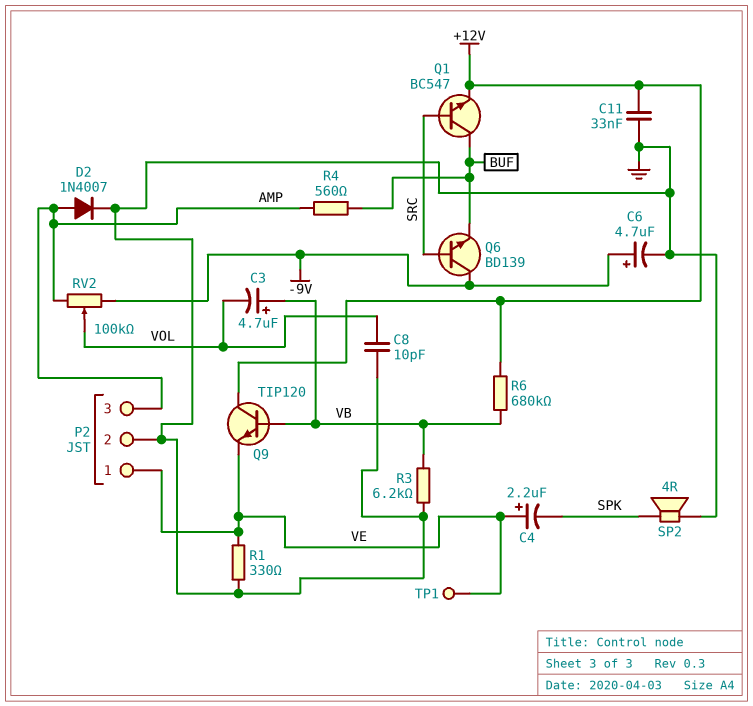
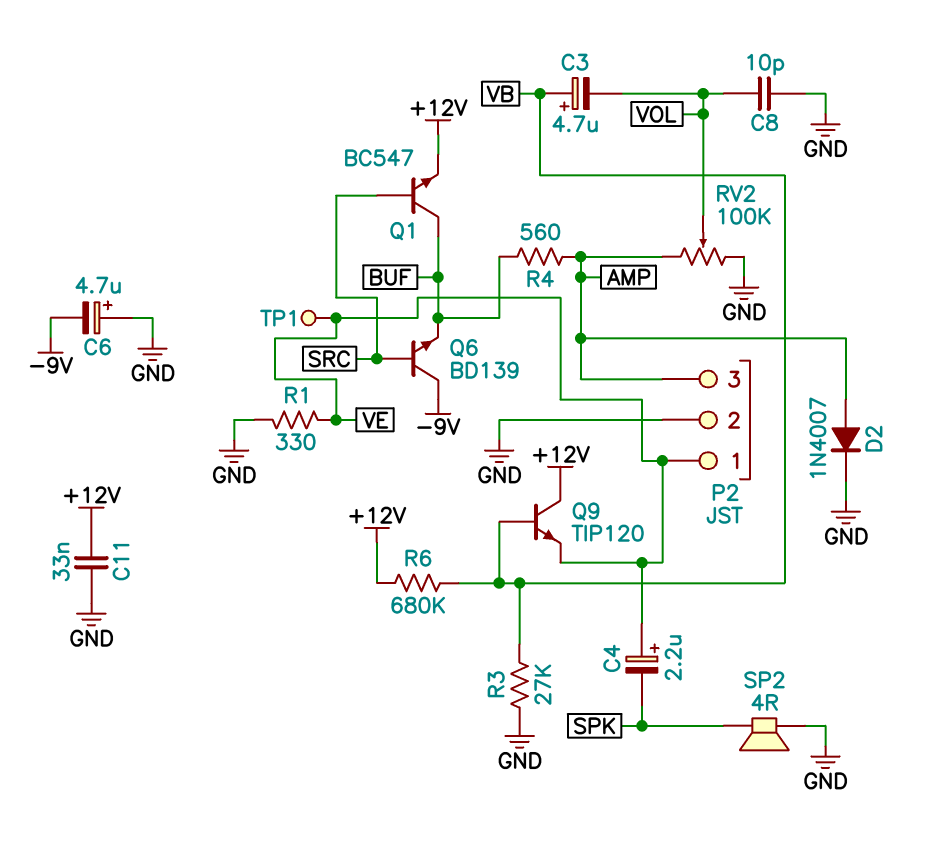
C6: 4.7uF (plus -9V, minus GND) -> 4.7uF (plus GND, minus -9V)
R3: 6.2k (GND, VB) -> 27k (GND, VB)
RV2: 100k (-9V, AMP, wiper VOL) -> 100k (AMP, GND, wiper VOL)

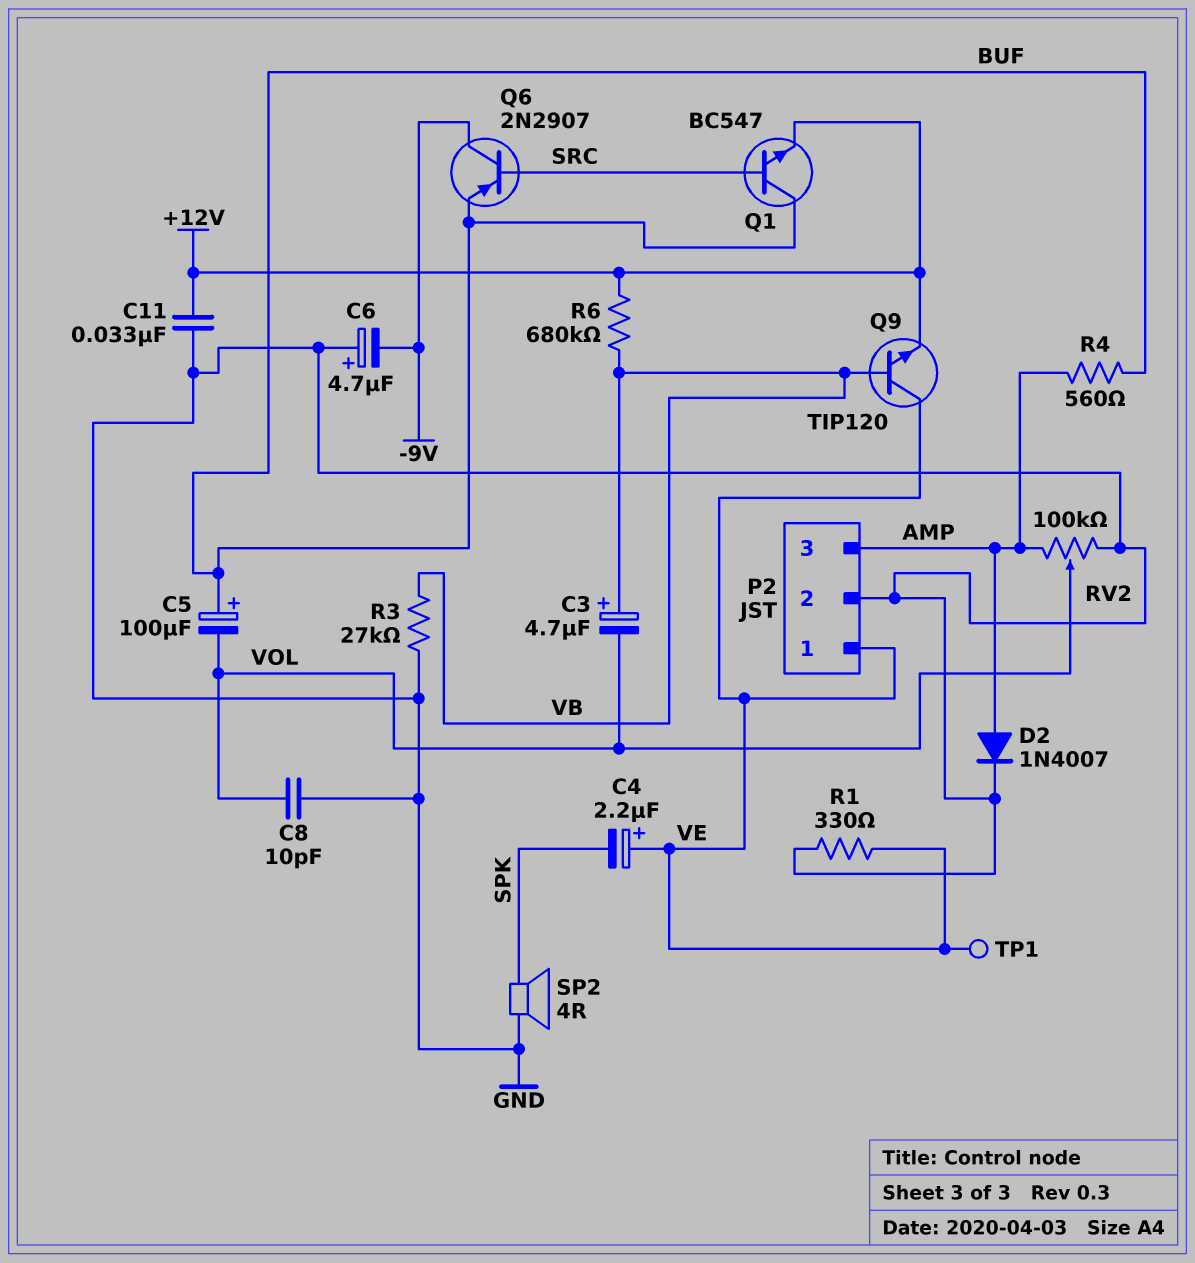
C5: none -> 100uF (plus BUF, minus VOL)
Q6: NPN BD139 (B SRC, C -9V, E BUF) -> PNP 2N2907 (B SRC, C -9V, E BUF)
Q9: NPN TIP120 (B VB, C +12V, E VE) -> NPN TIP120 (B VB, C VE, E +12V)

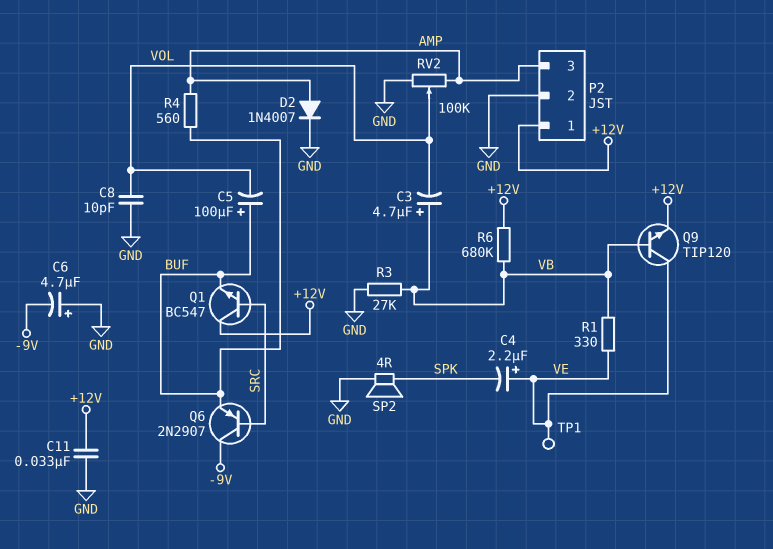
P2 pin 1: VE -> +12V
Q1: NPN BC547 (B SRC, C BUF, E +12V) -> NPN BC547 (B SRC, C +12V, E BUF)
R1: 330 (GND, VE) -> 330 (VB, VE)

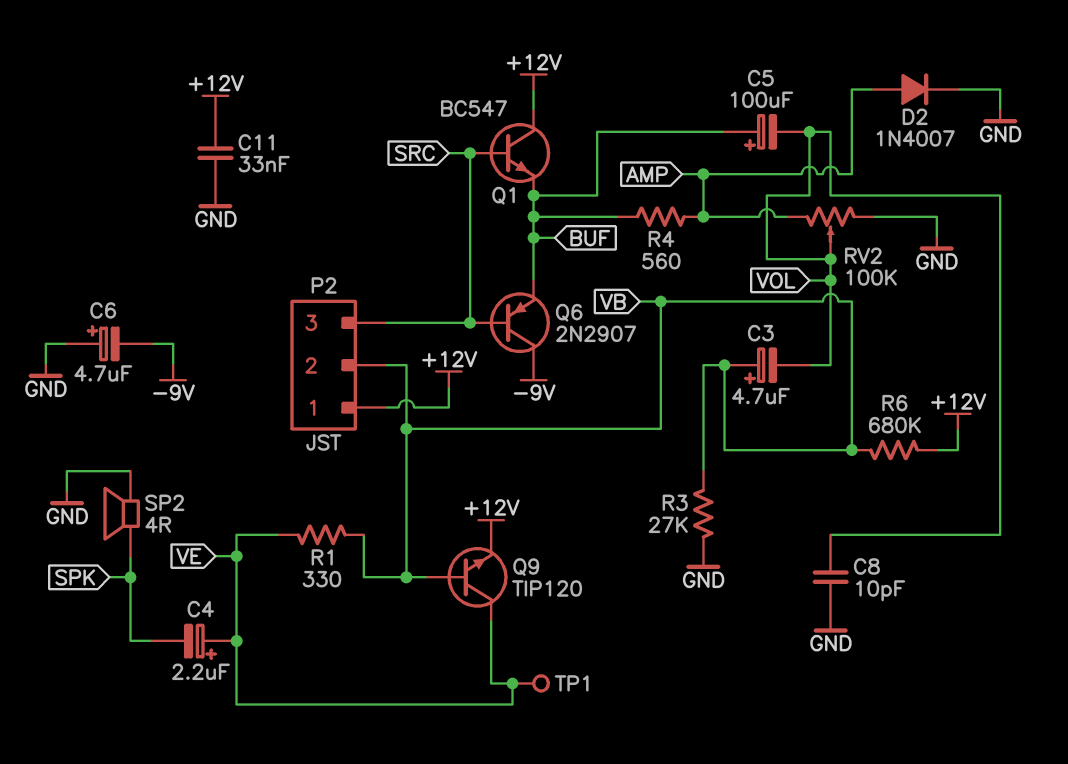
P2 pin 2: GND -> VB
P2 pin 3: AMP -> SRC

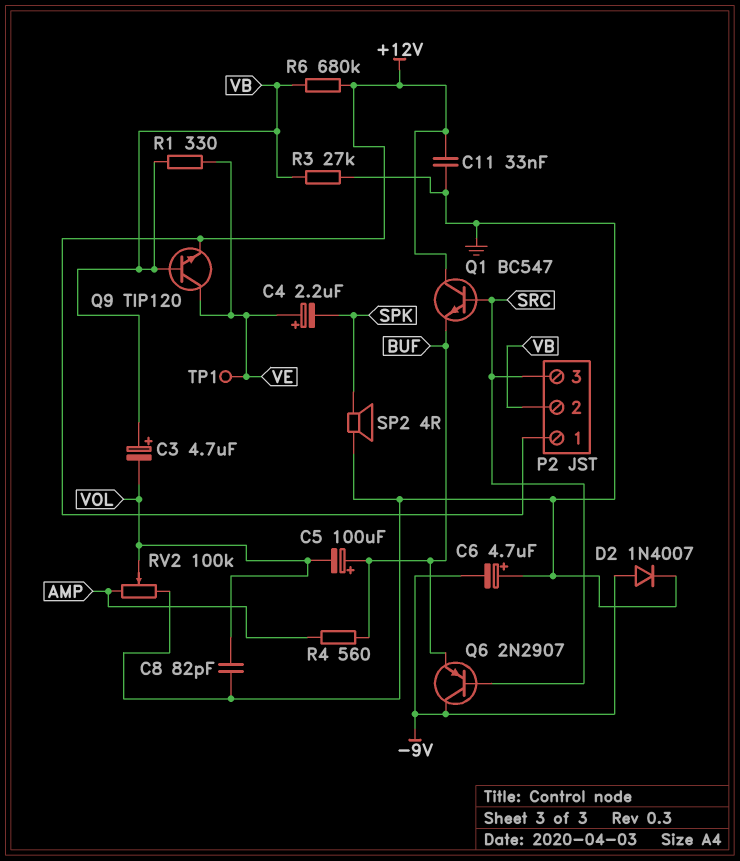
C8: 10pF (GND, VOL) -> 82pF (GND, VOL)
D2: diode 1N4007 (A AMP, K GND) -> diode 1N4007 (A -9V, K GND)

